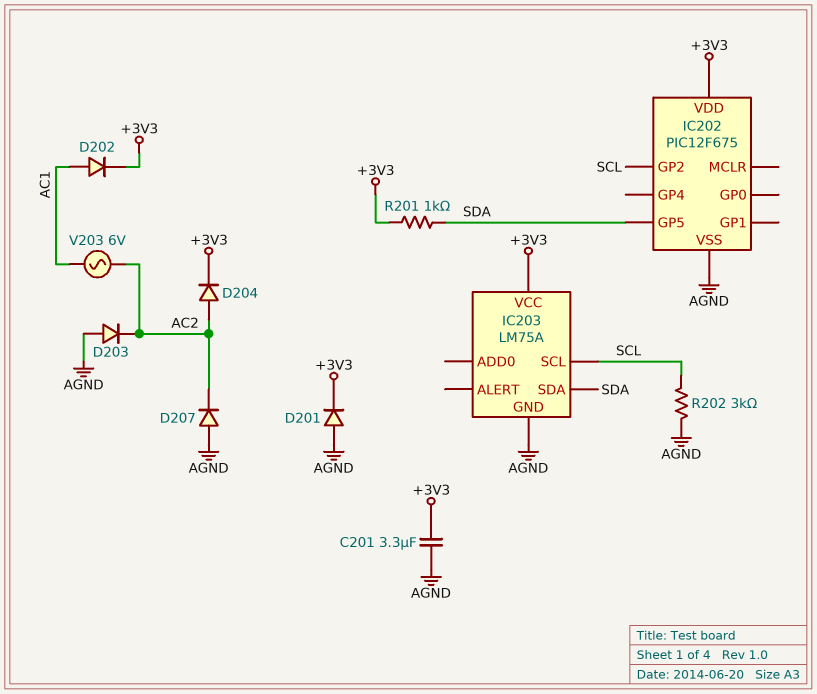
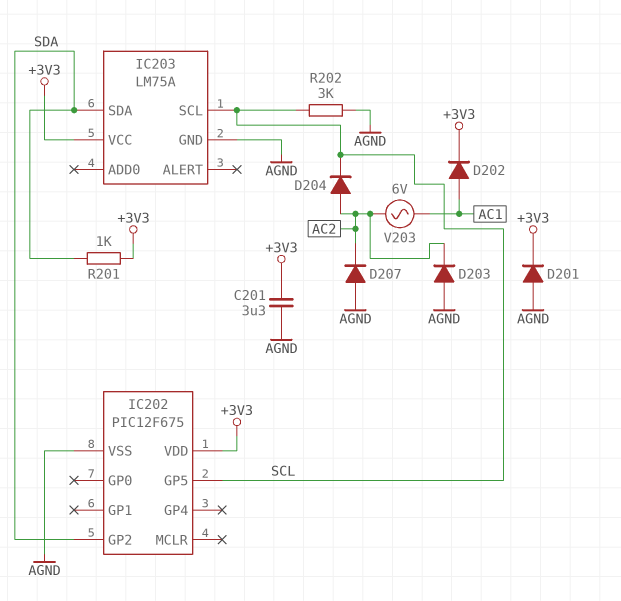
D204: diode (A AC2, K +3V3) -> diode (A AC2, K SCL)
IC202 pin GP2: SCL -> SDA
IC202 pin GP5: SDA -> SCL

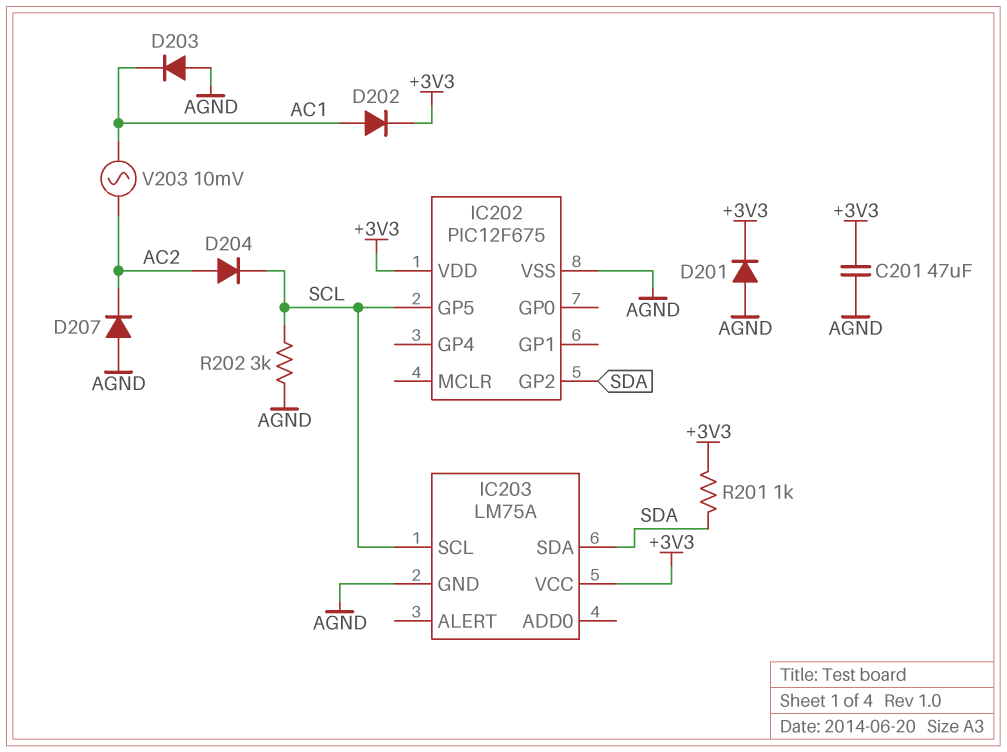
C201: 3.3uF (+3V3, AGND) -> 47uF (+3V3, AGND)
D203: diode (A AGND, K AC2) -> diode (A AGND, K AC1)
V203: AC 6V (AC1, AC2) -> AC 10mV (AC1, AC2)

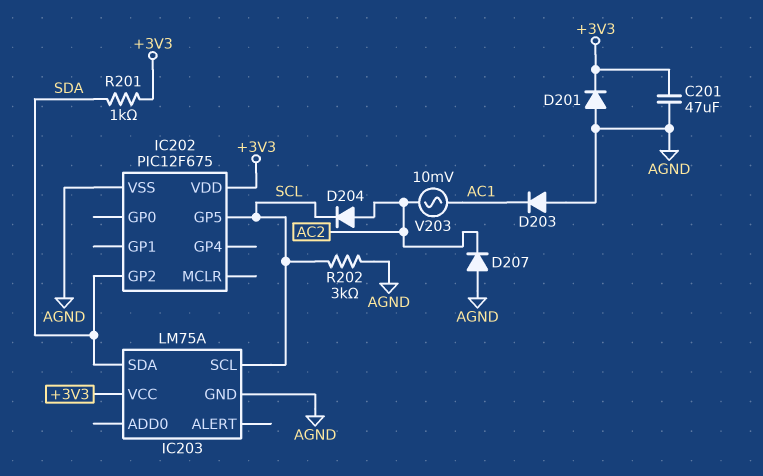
D202: diode (A AC1, K +3V3) -> none

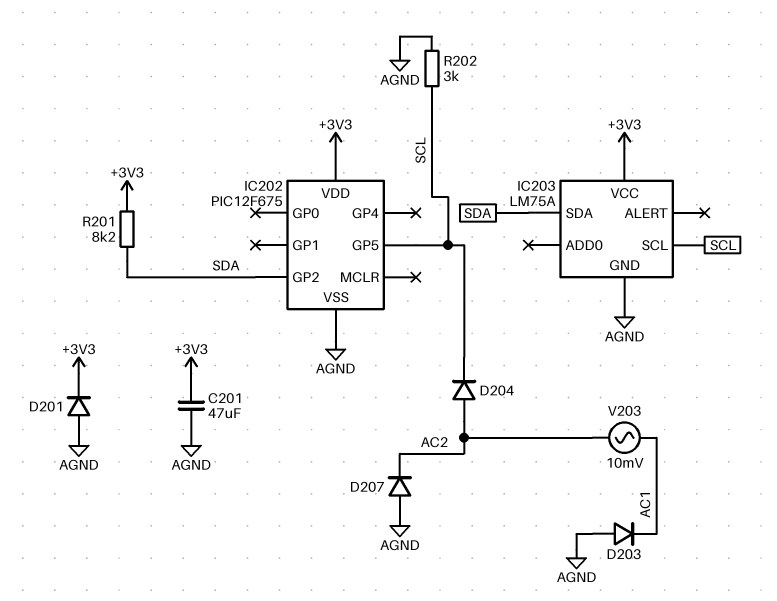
R201: 1k (+3V3, SDA) -> 8.2k (+3V3, SDA)

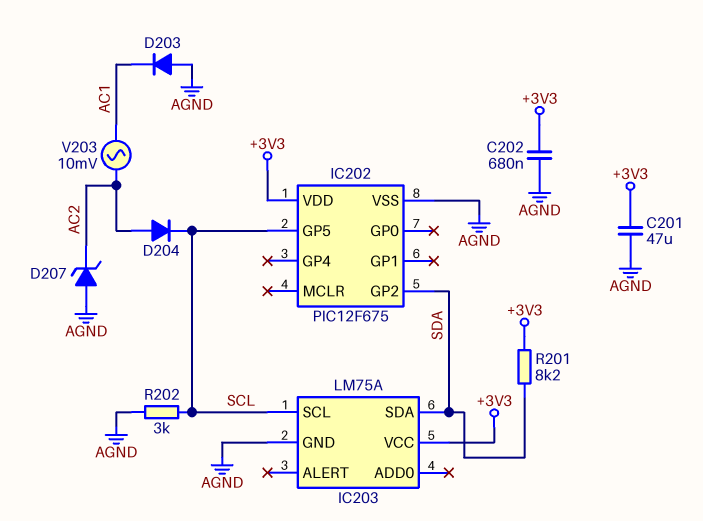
C202: none -> 680nF (+3V3, AGND)
D201: diode (A AGND, K +3V3) -> none
D207: diode (A AGND, K AC2) -> zener (A AGND, K AC2)

